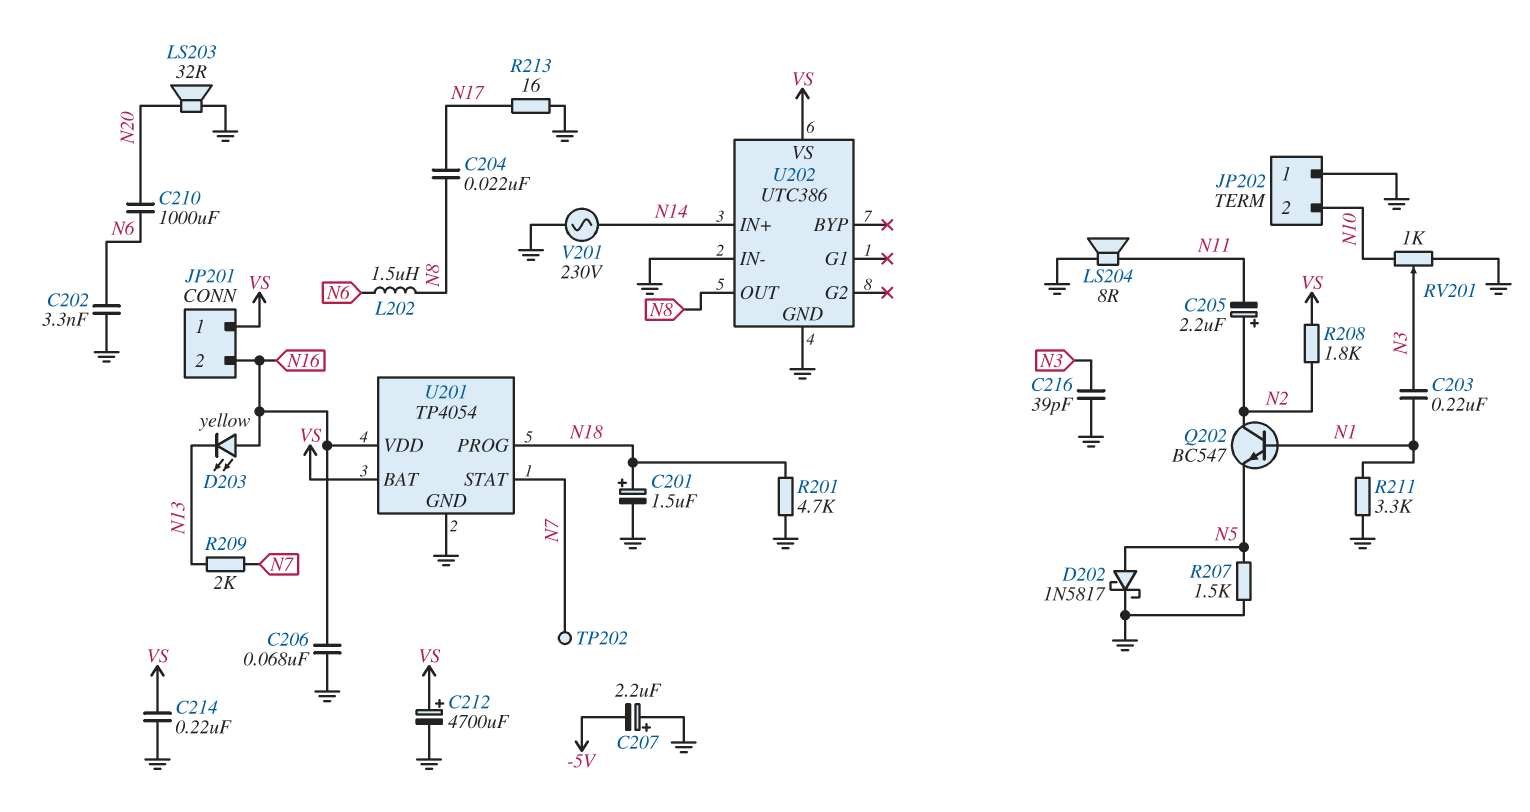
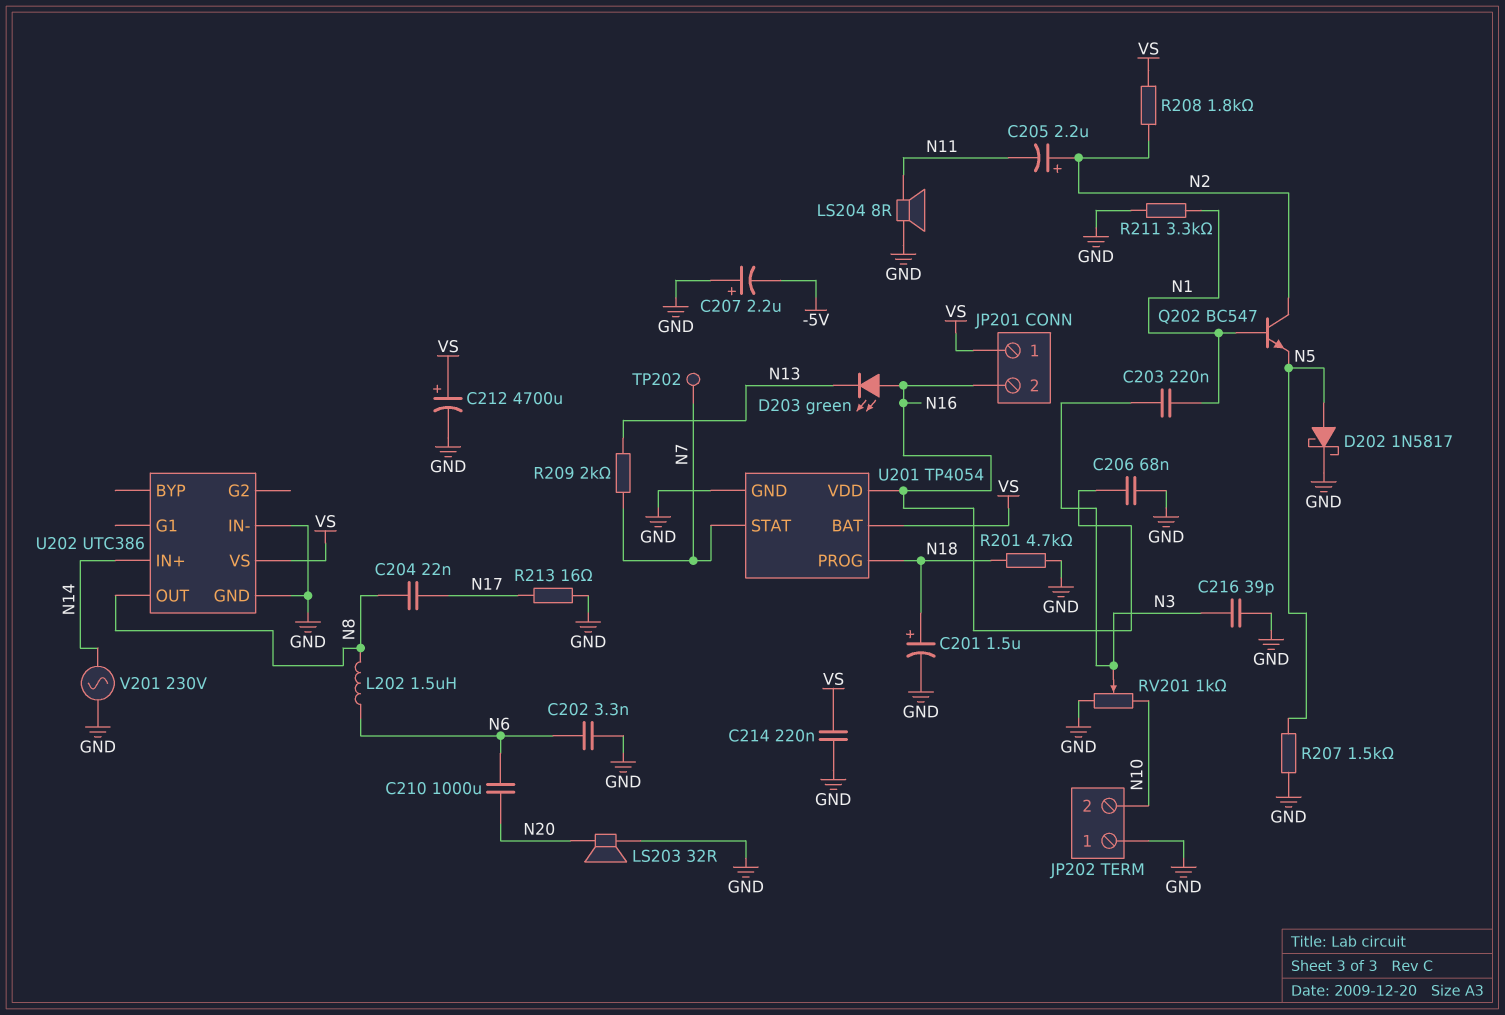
D203: LED yellow (A N16, K N13) -> LED green (A N16, K N13)

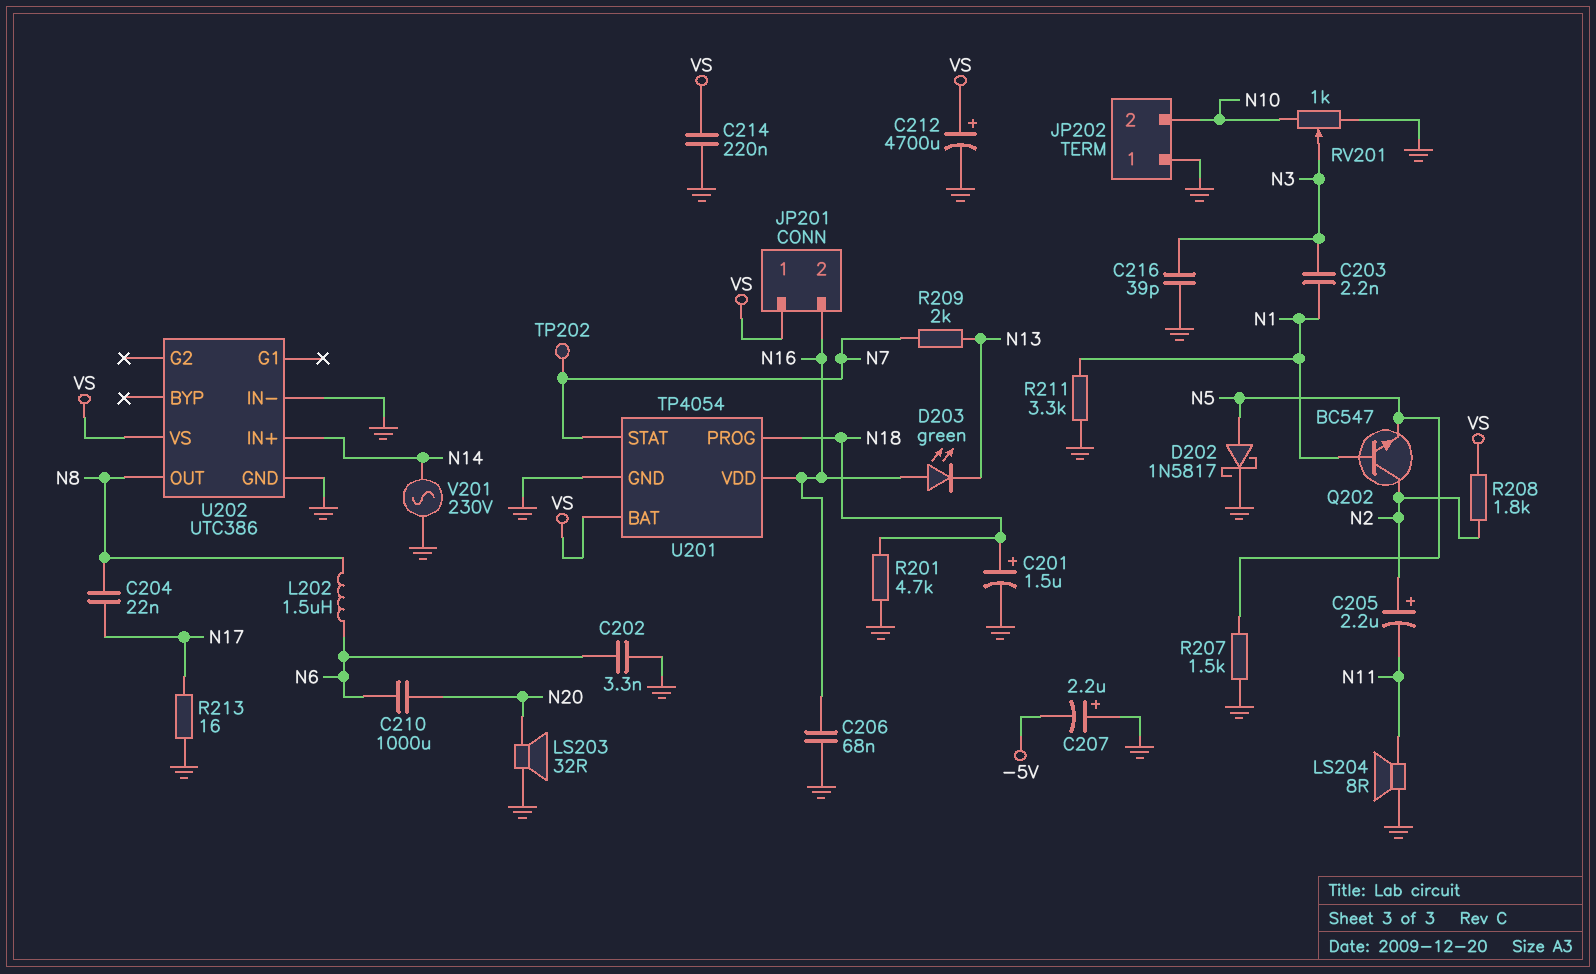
C203: 220nF (N1, N3) -> 2.2nF (N1, N3)

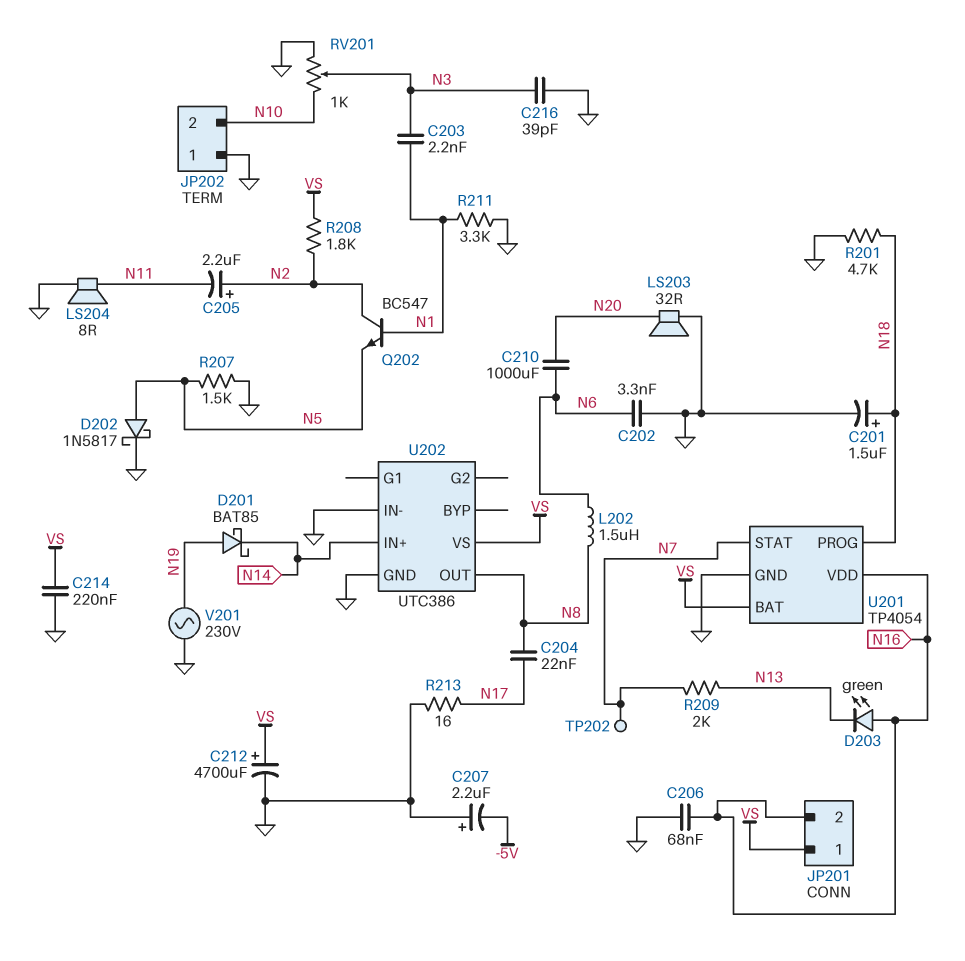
D201: none -> schottky BAT85 (A N19, K N14)
V201: AC 230V (GND, N14) -> AC 230V (GND, N19)

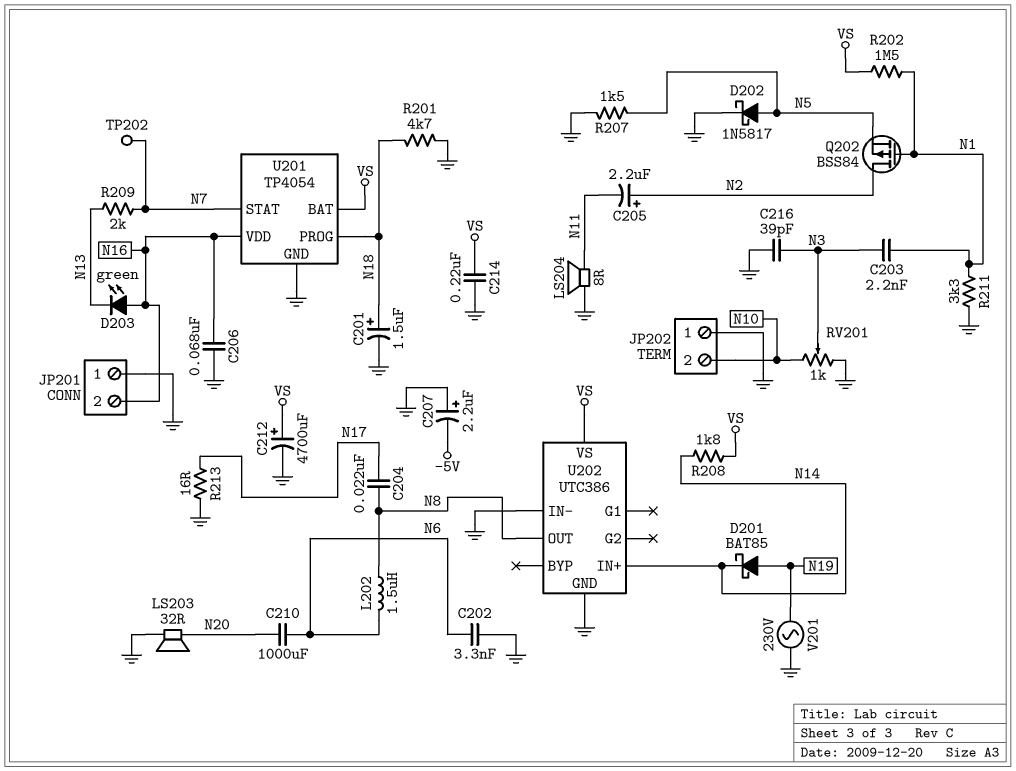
JP201 pin 1: VS -> GND
Q202: NPN BC547 (B N1, C N2, E N5) -> PMOS BSS84 (G N1, D N2, S N5)
R202: none -> 1.5M (N1, VS)
R208: 1.8k (N2, VS) -> 1.8k (N14, VS)

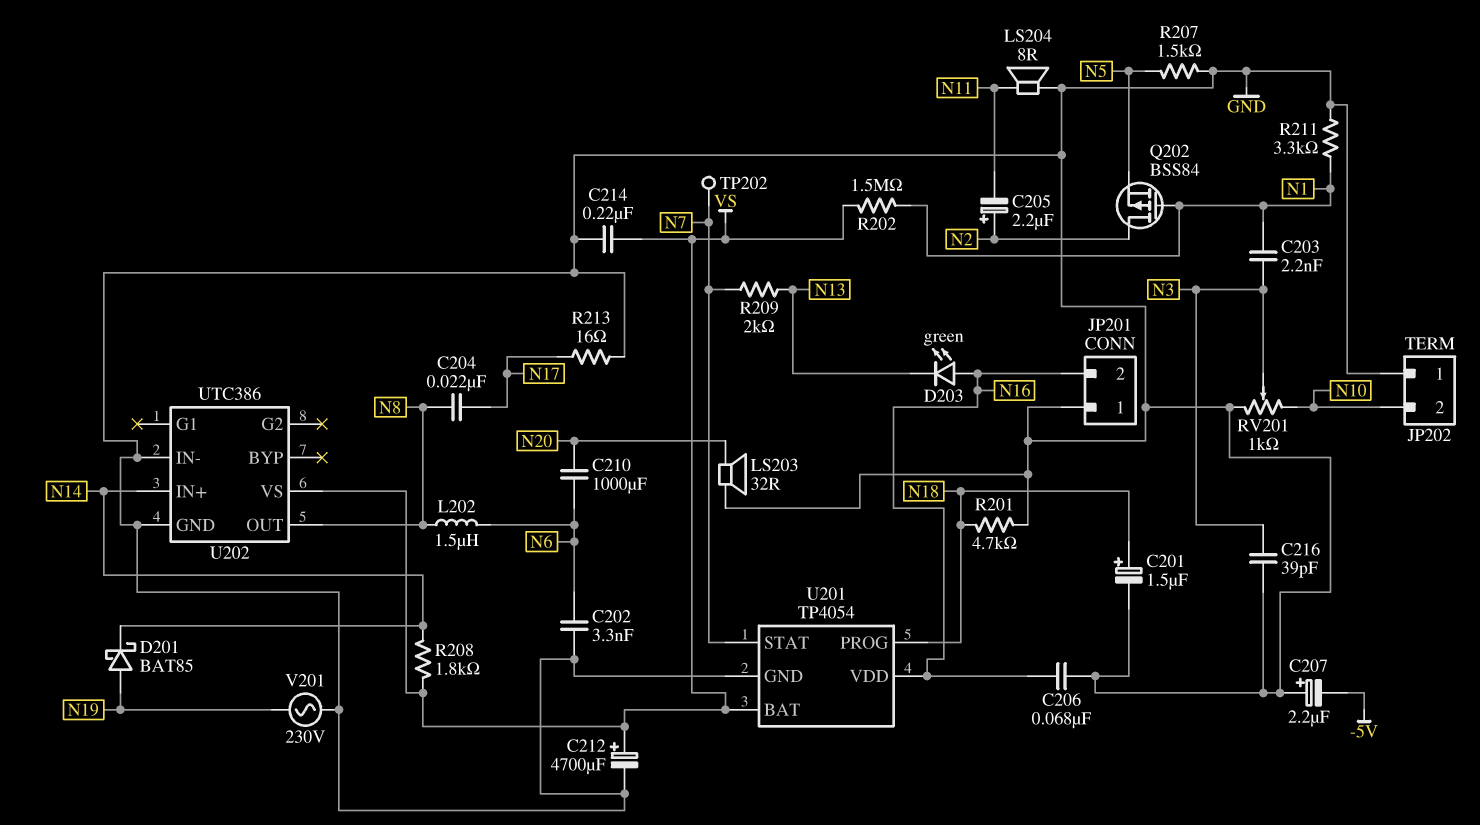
D202: schottky 1N5817 (A N5, K GND) -> none

